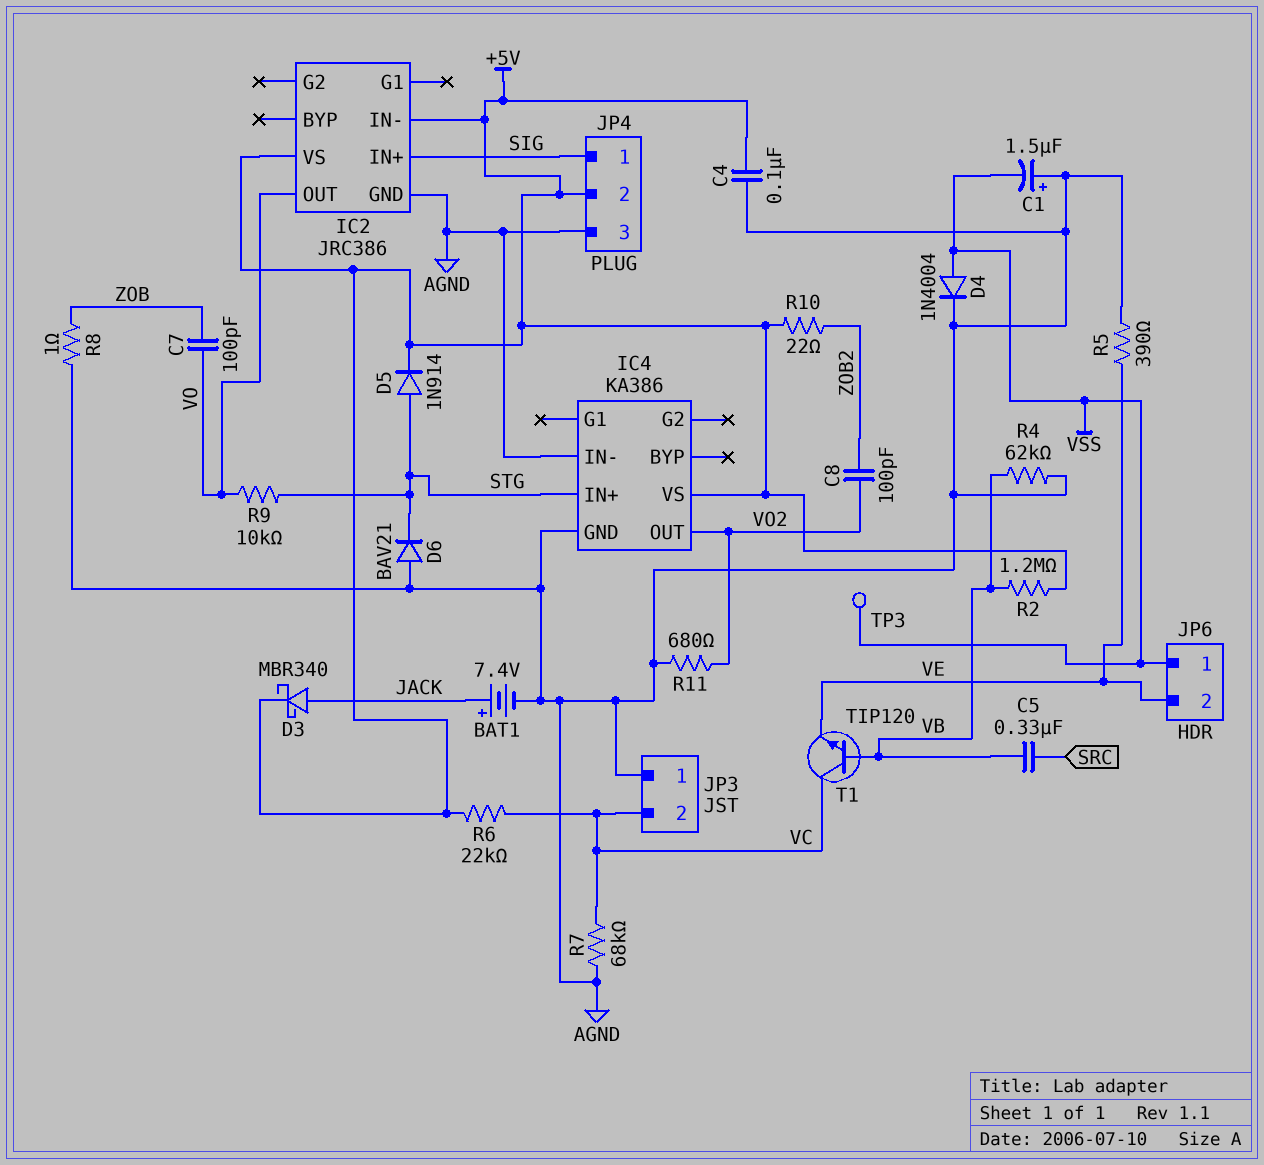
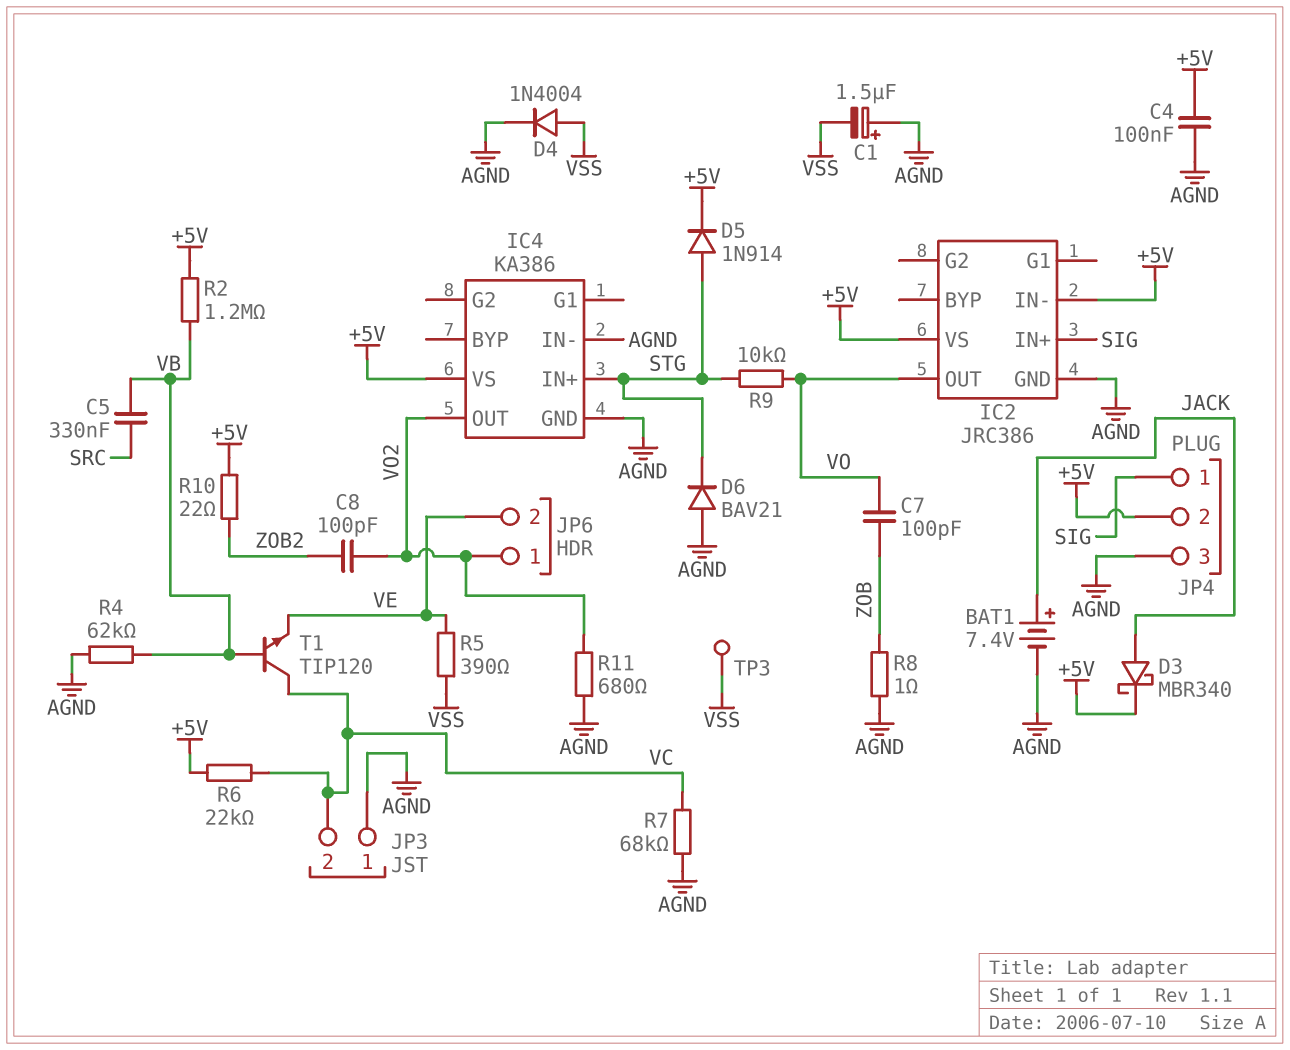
JP6 pin 1: VSS -> VO2
R5: 390 (AGND, VE) -> 390 (VE, VSS)

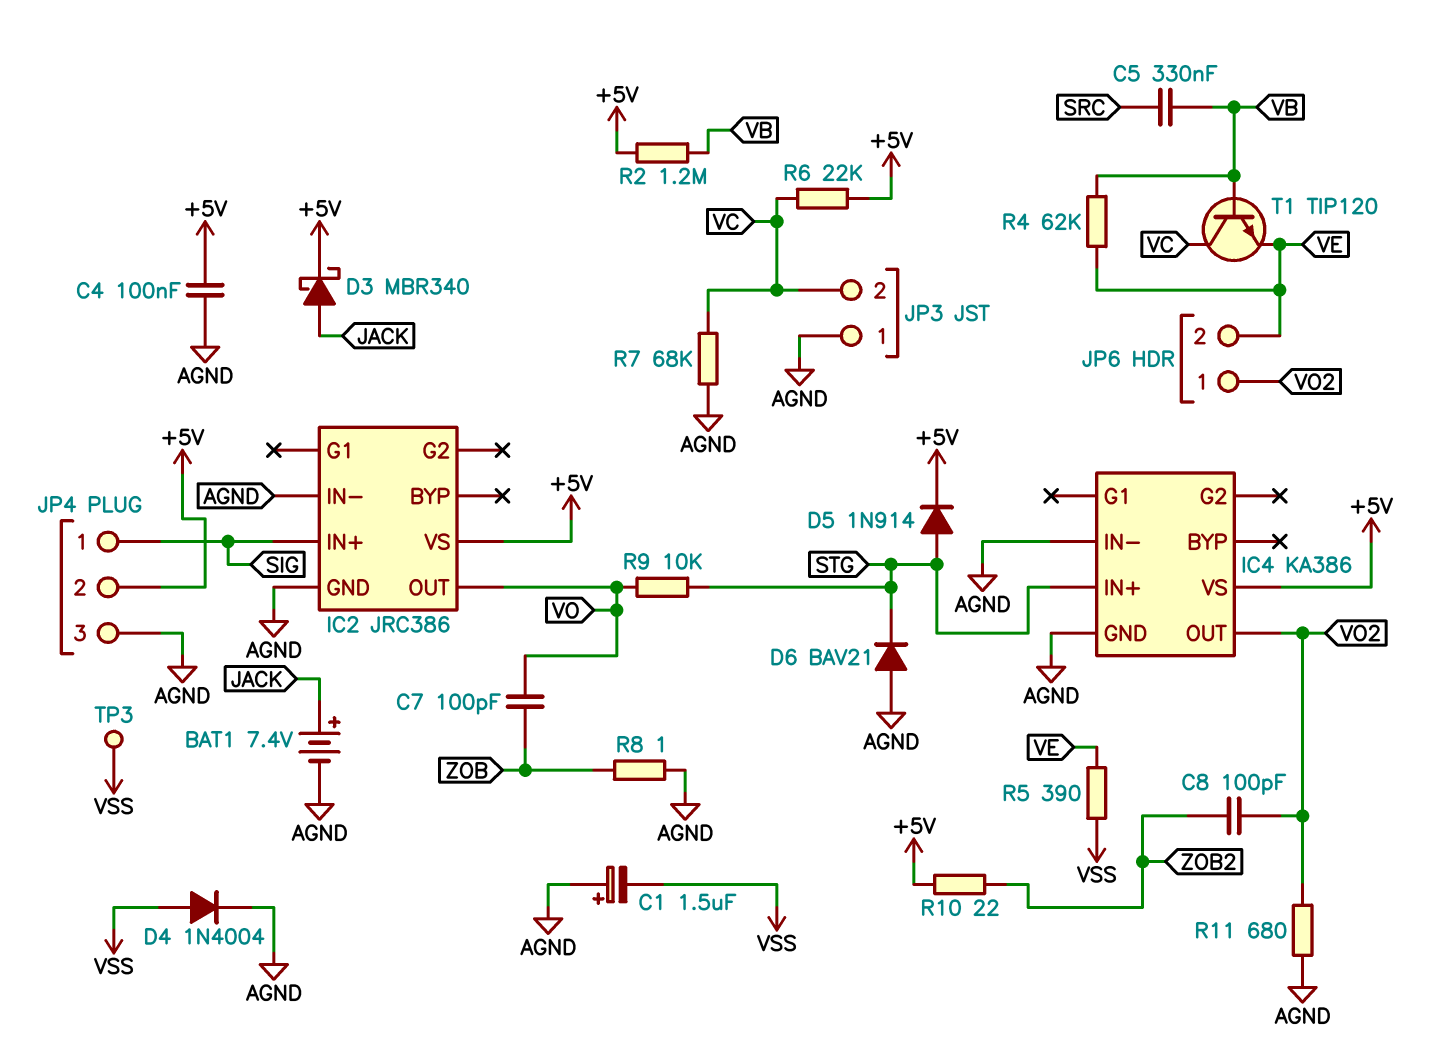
IC2 pin IN-: +5V -> AGND
R4: 62k (AGND, VB) -> 62k (VB, VE)

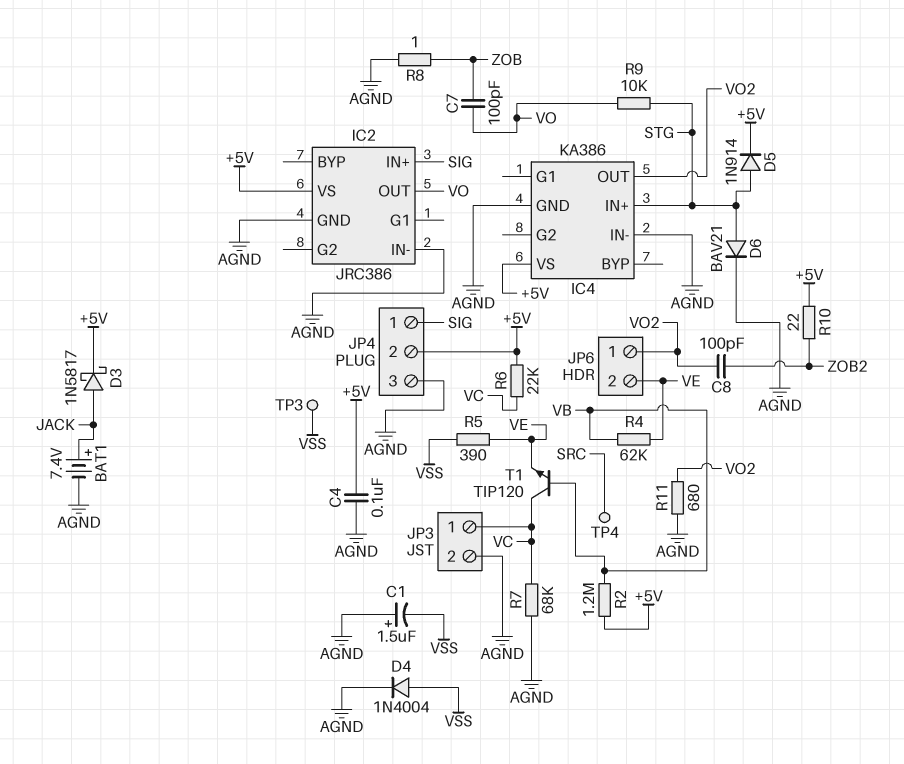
C5: 330nF (SRC, VB) -> none
D3: schottky MBR340 (A JACK, K +5V) -> schottky 1N5817 (A JACK, K +5V)
D6: diode BAV21 (A AGND, K STG) -> diode BAV21 (A STG, K AGND)
JP3 pin 1: AGND -> VC
JP3 pin 2: VC -> AGND
TP4: none -> test point (SRC)

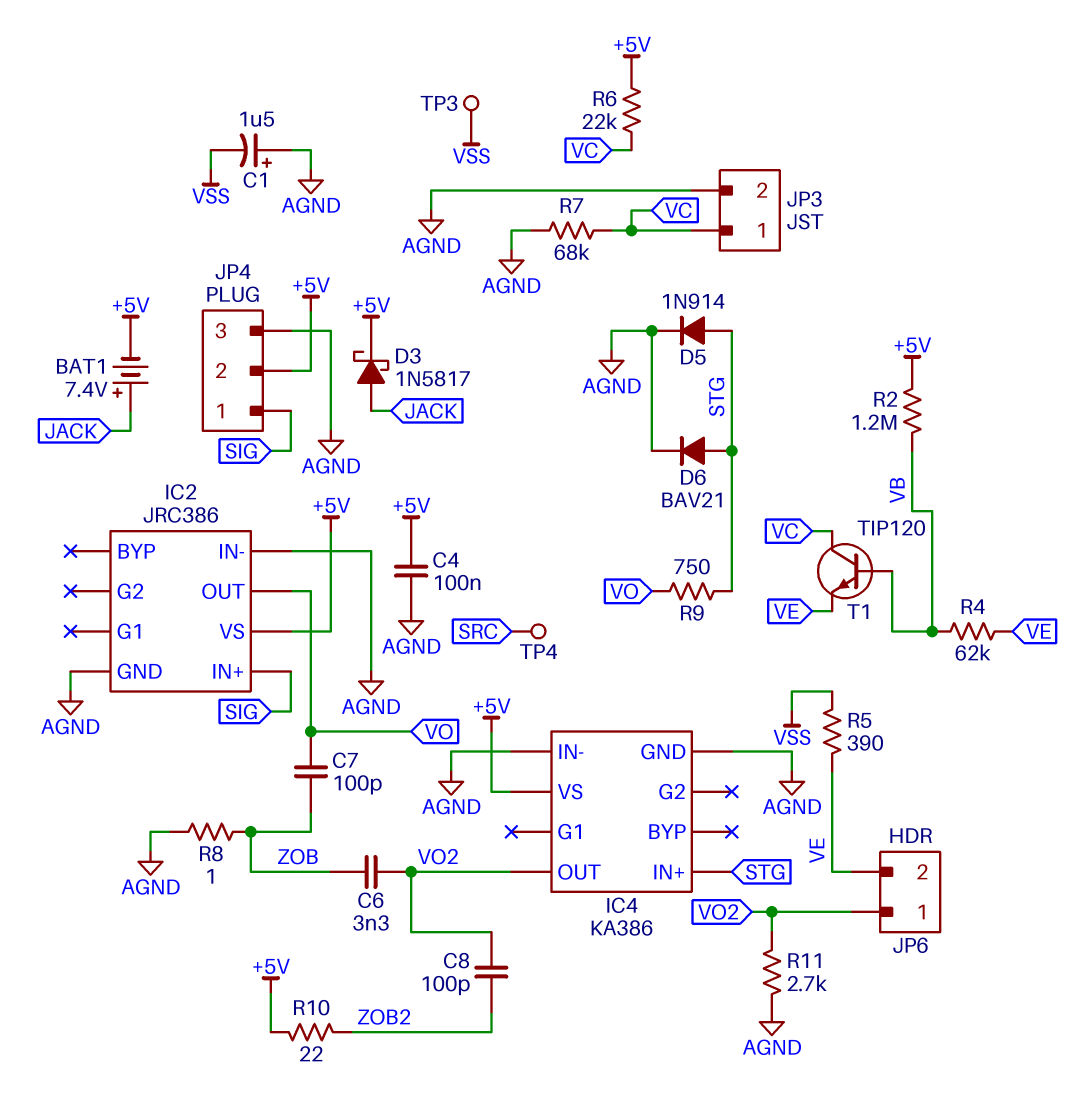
BAT1: 7.4V (plus JACK, minus AGND) -> 7.4V (plus JACK, minus +5V)
C6: none -> 3.3nF (VO2, ZOB)
D4: diode 1N4004 (A VSS, K AGND) -> none
D5: diode 1N914 (A STG, K +5V) -> diode 1N914 (A STG, K AGND)
R9: 10k (STG, VO) -> 750 (STG, VO)
R11: 680 (AGND, VO2) -> 2.7k (AGND, VO2)

